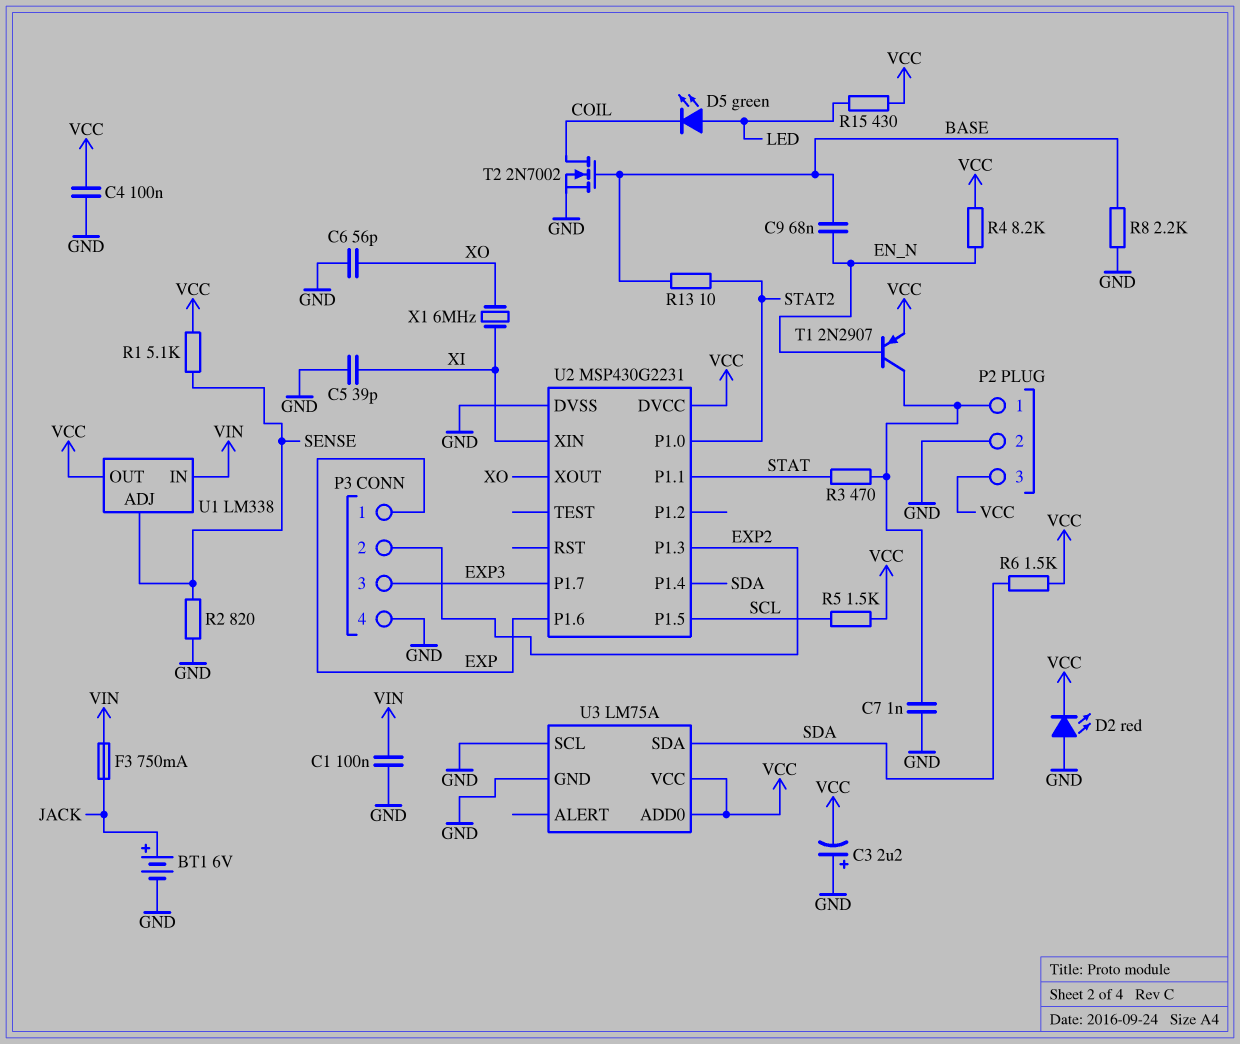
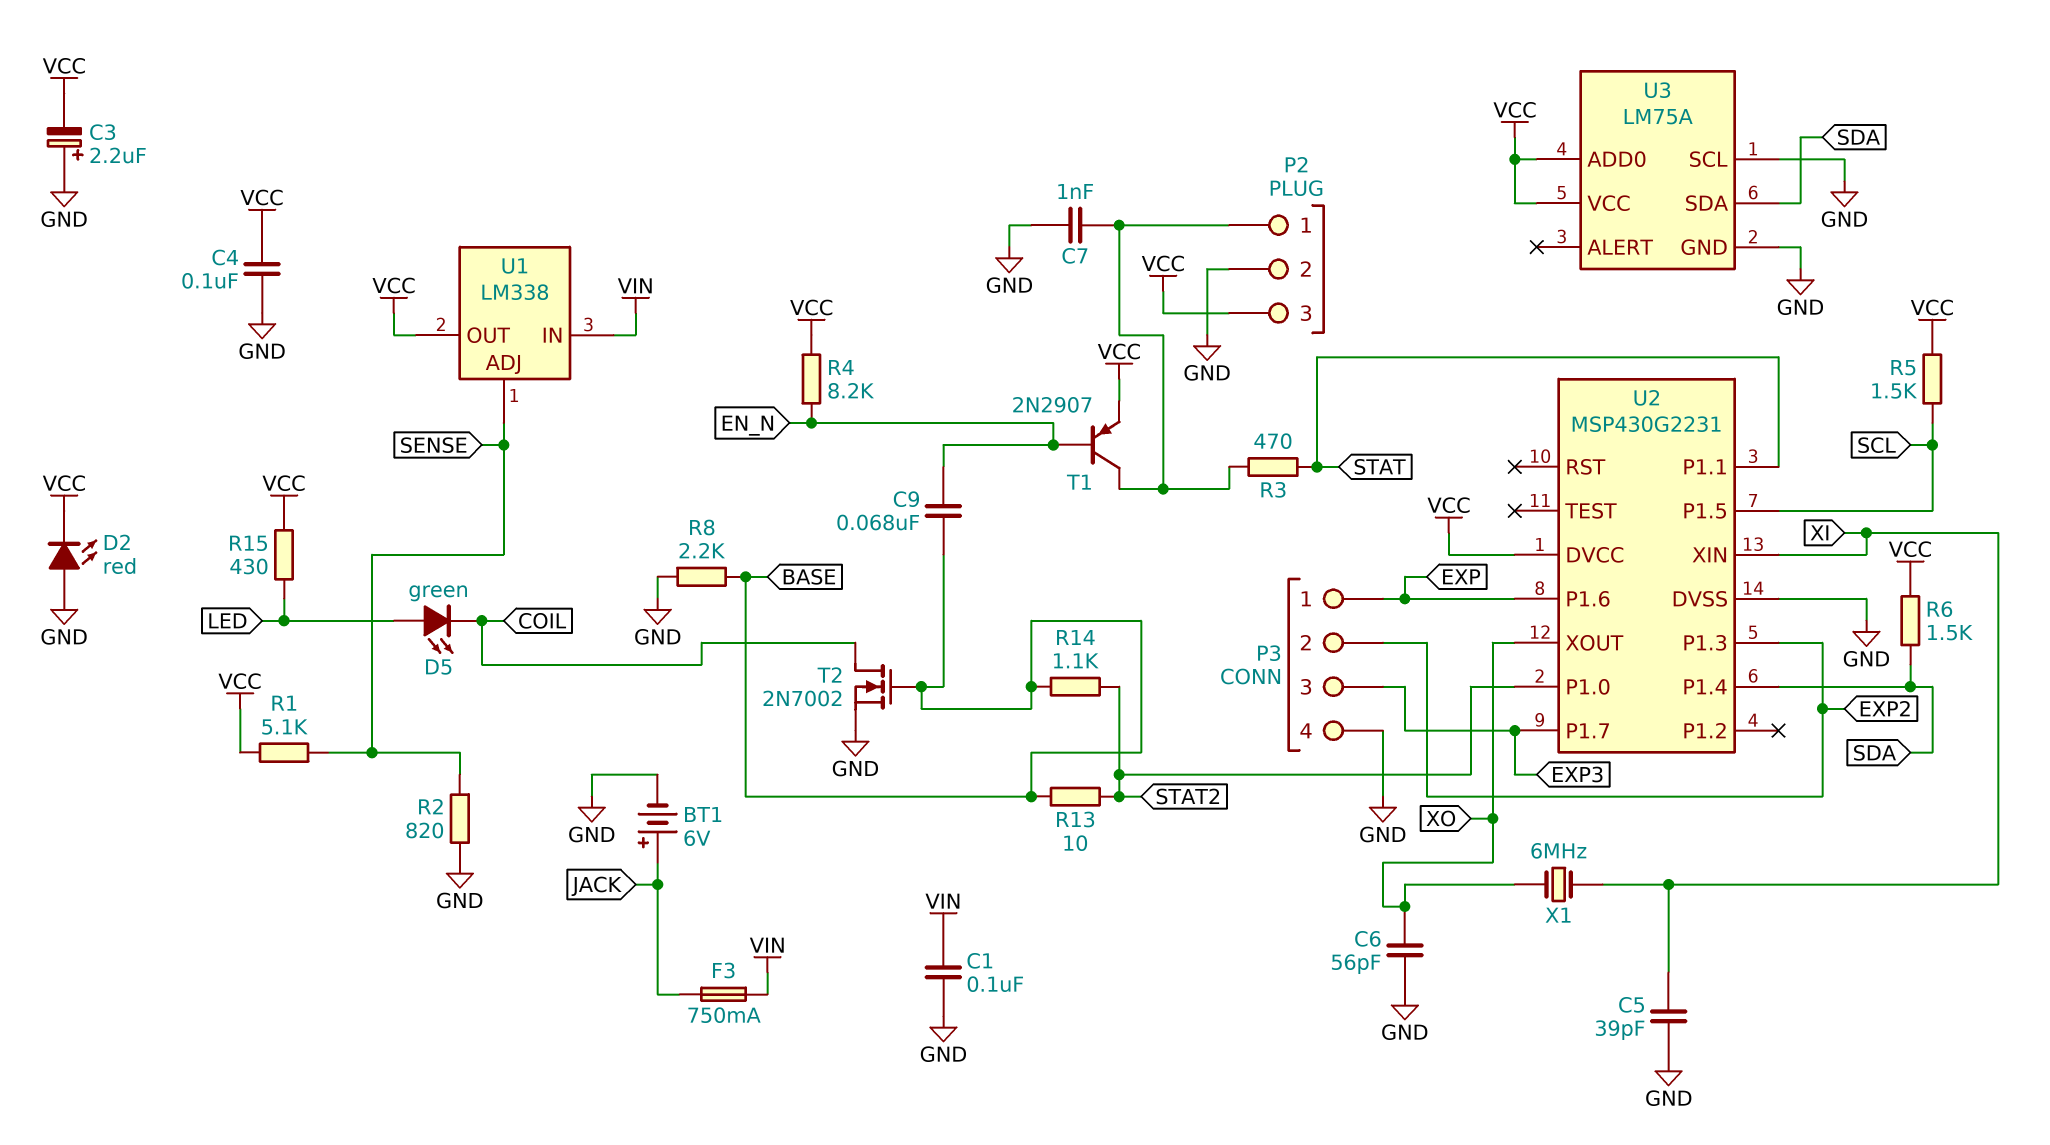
R14: none -> 1.1k (BASE, STAT2)

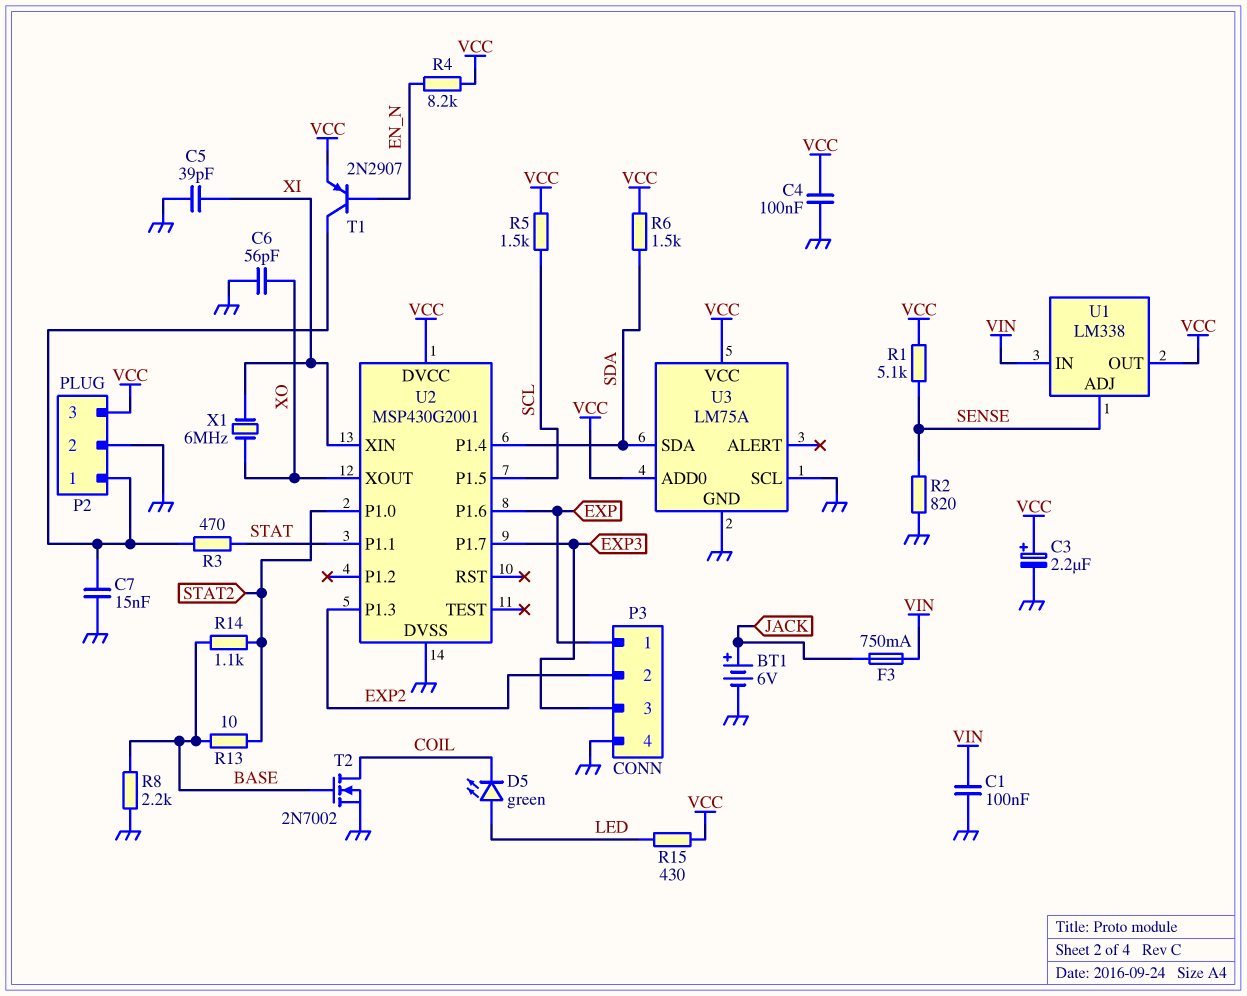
C3: 2.2uF (plus GND, minus VCC) -> 2.2uF (plus VCC, minus GND)
C7: 1nF (GND, P2/1) -> 15nF (GND, P2/1)
C9: 68nF (BASE, EN_N) -> none
D2: LED red (A GND, K VCC) -> none
U2: MSP430G2231 -> MSP430G2001

